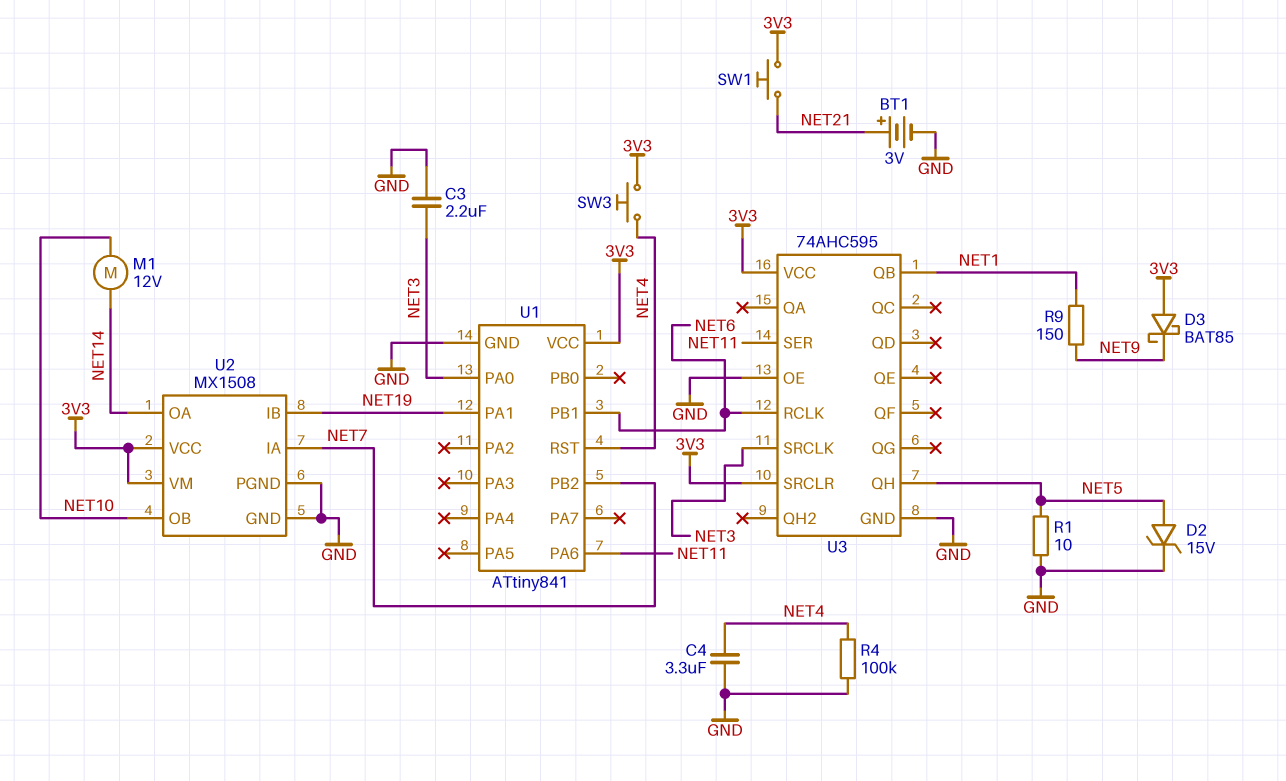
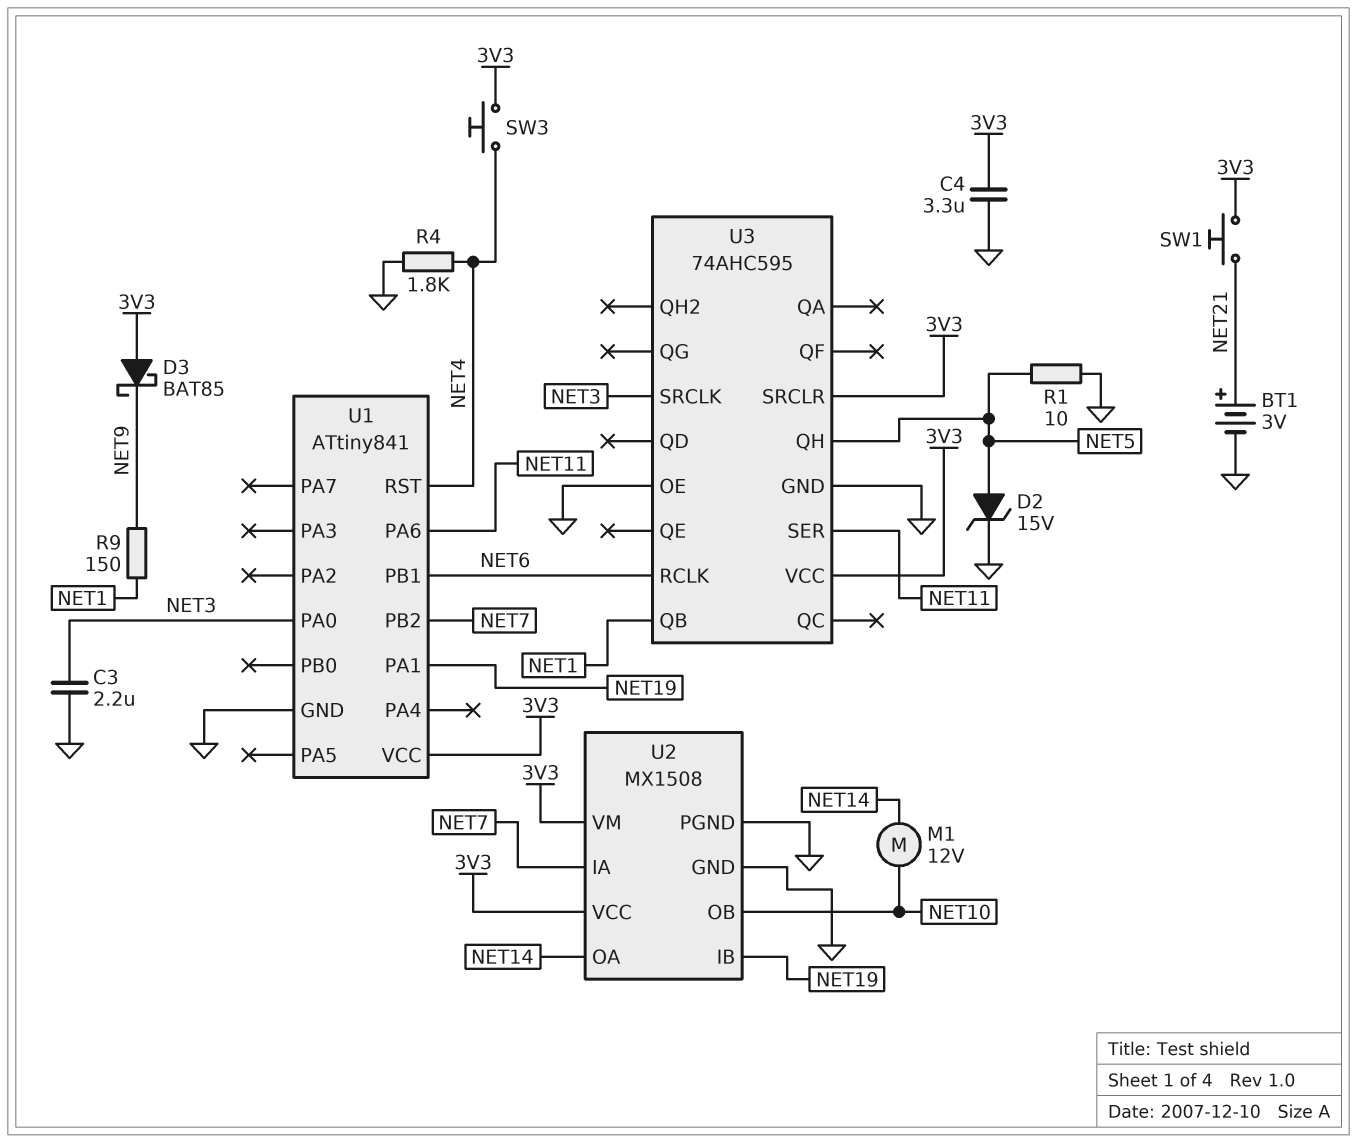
C4: 3.3uF (GND, NET4) -> 3.3uF (3V3, GND)
R4: 100k (GND, NET4) -> 1.8k (GND, NET4)

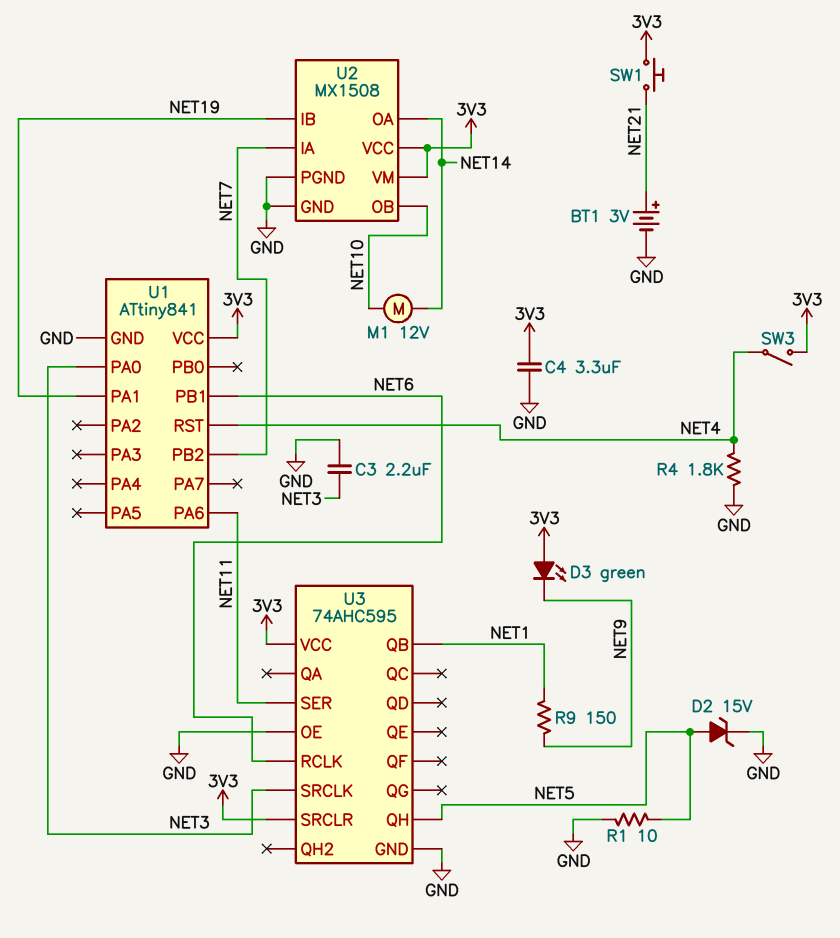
D3: schottky BAT85 (A 3V3, K NET9) -> LED green (A 3V3, K NET9)
SW3: button (3V3, NET4) -> switch (3V3, NET4)

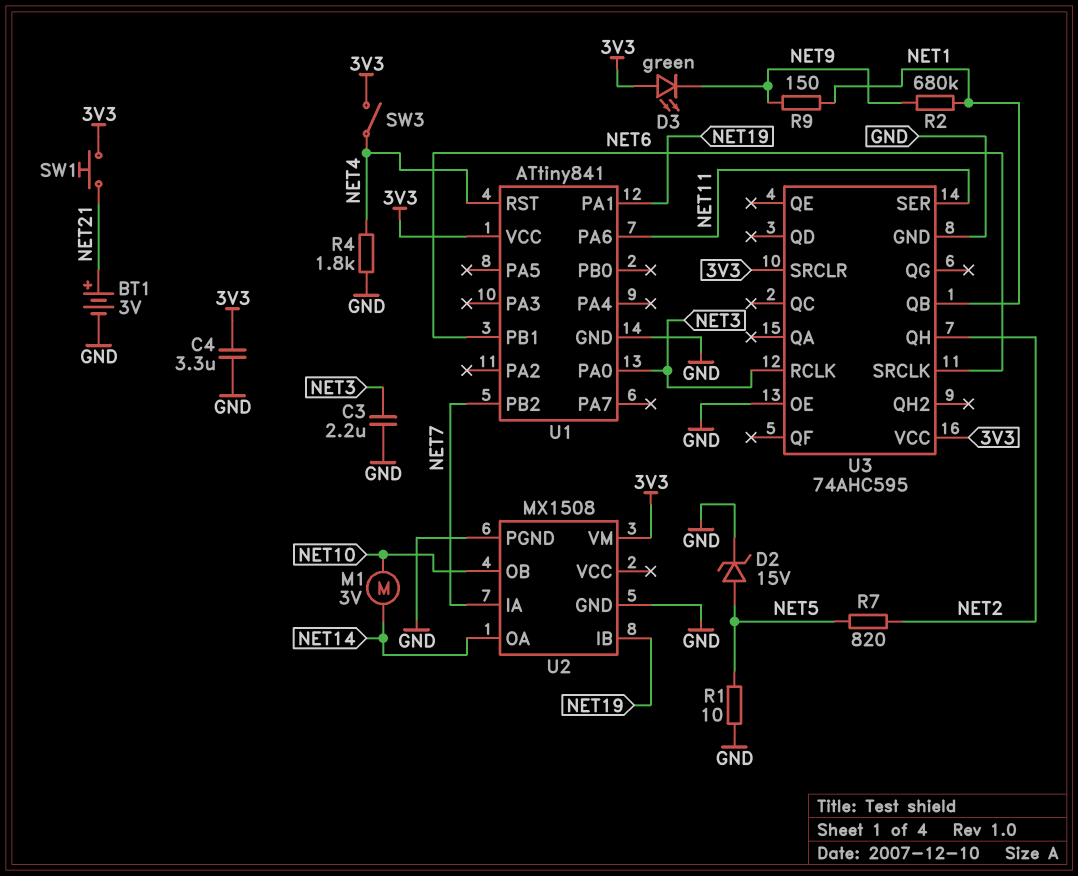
M1: motor 12V (NET10, NET14) -> motor 3V (NET10, NET14)
R2: none -> 680k (NET1, NET9)
R7: none -> 820 (NET2, NET5)
U2 pin VCC: 3V3 -> none
U3 pin QH: NET5 -> NET2
U3 pin RCLK: NET6 -> NET3
U3 pin SRCLK: NET3 -> NET6

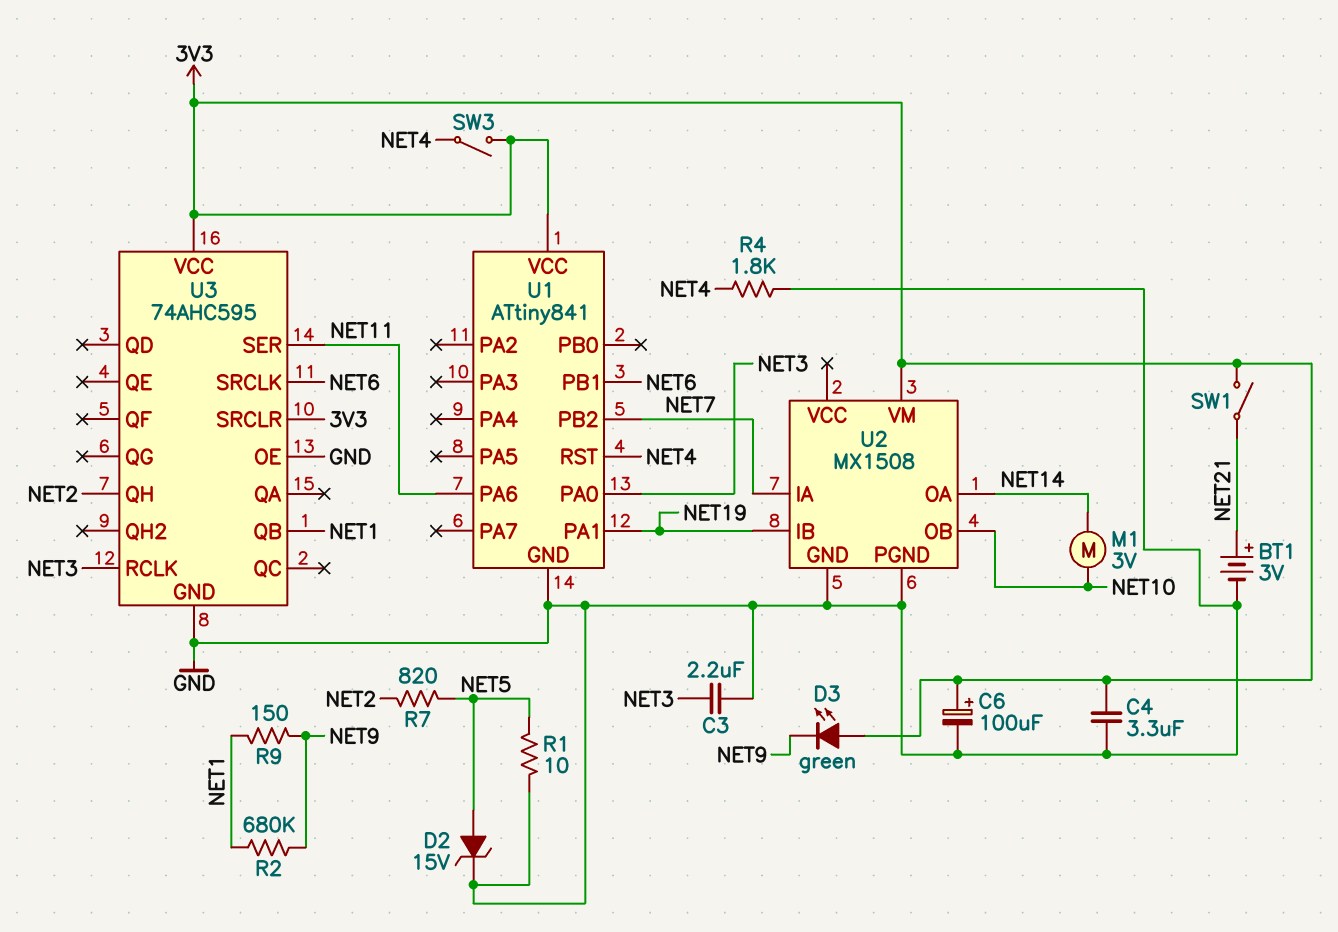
C6: none -> 100uF (plus 3V3, minus GND)
SW1: button (3V3, NET21) -> switch (3V3, NET21)

